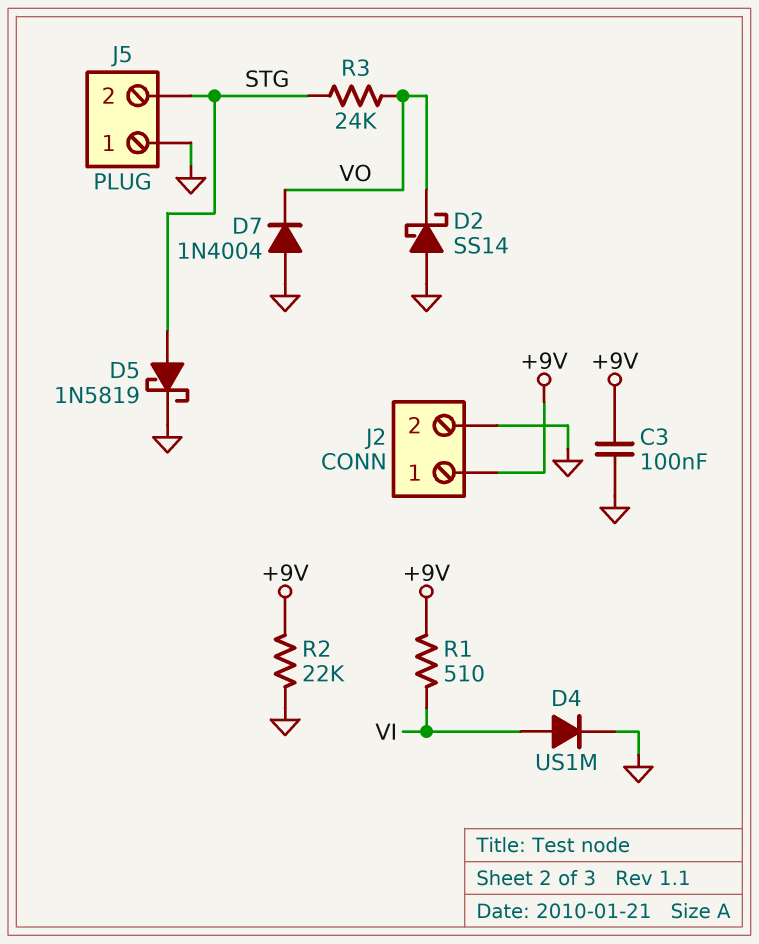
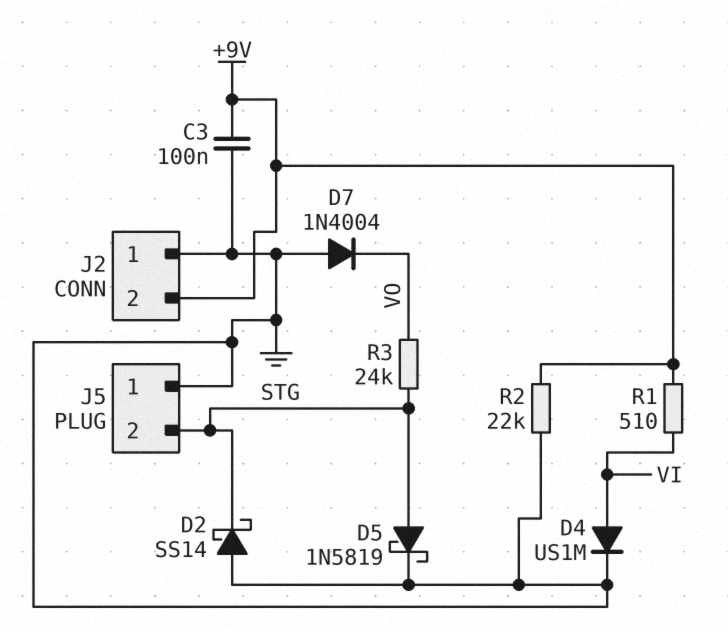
D2: schottky SS14 (A GND, K VO) -> schottky SS14 (A GND, K STG)
J2 pin 1: +9V -> GND
J2 pin 2: GND -> +9V

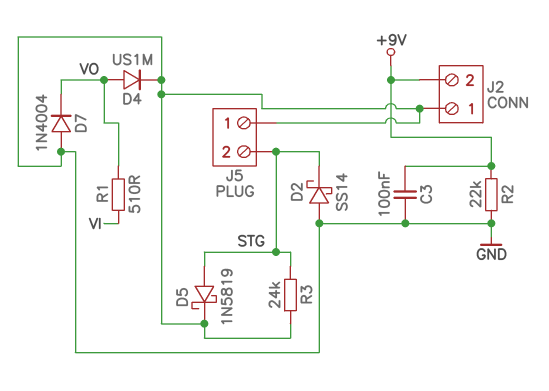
D4: diode US1M (A VI, K GND) -> diode US1M (A VO, K GND)
R1: 510 (+9V, VI) -> 510 (VI, VO)
R3: 24k (STG, VO) -> 24k (GND, STG)

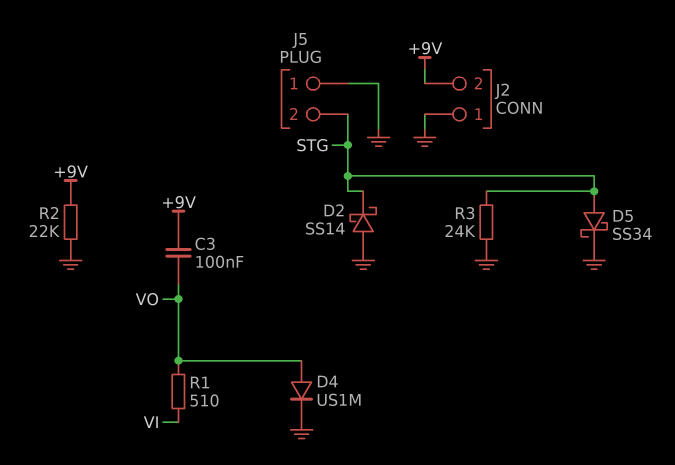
C3: 100nF (+9V, GND) -> 100nF (+9V, VO)
D5: schottky 1N5819 (A STG, K GND) -> schottky SS34 (A STG, K GND)
D7: diode 1N4004 (A GND, K VO) -> none

